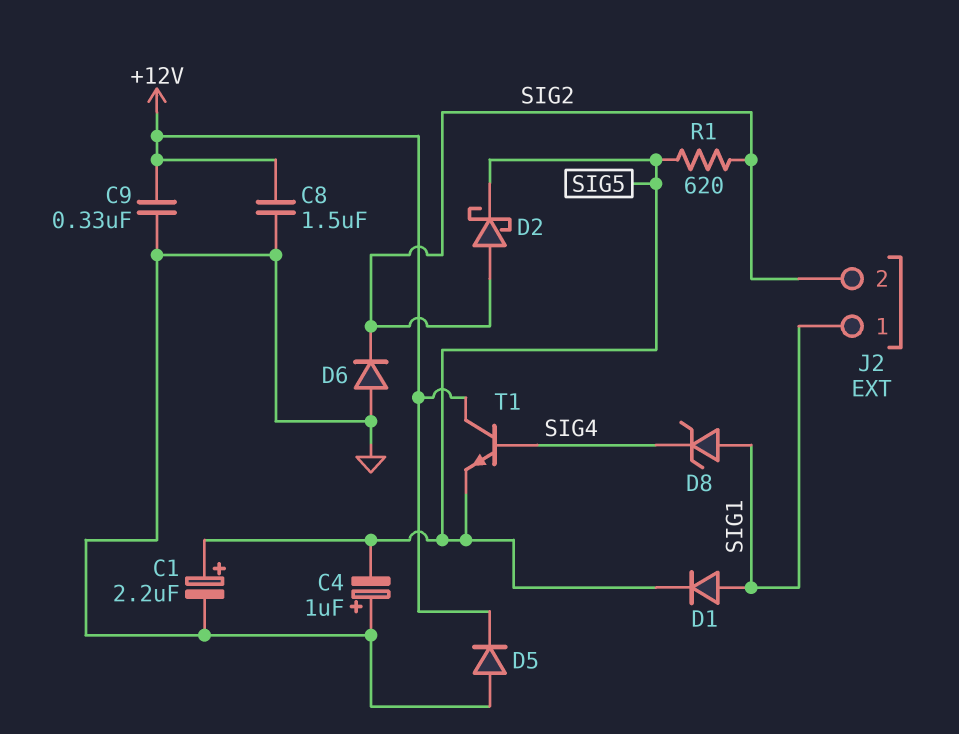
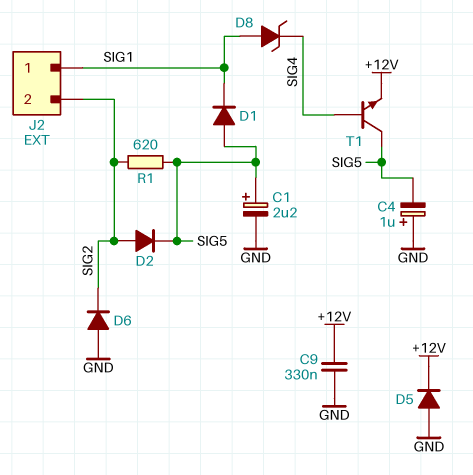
C8: 1.5uF (+12V, GND) -> none
D1: diode (A SIG1, K SIG5) -> diode (A SIG5, K SIG1)
D2: schottky (A SIG2, K SIG5) -> diode (A SIG2, K SIG5)
T1: NPN (B SIG4, C +12V, E SIG5) -> NPN (B SIG4, C SIG5, E +12V)

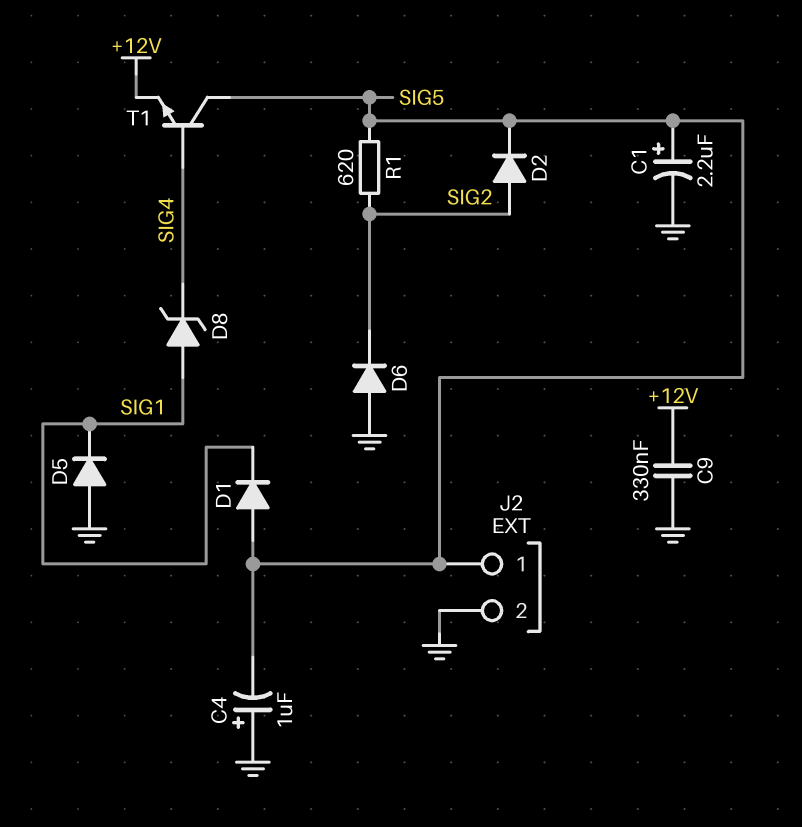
D5: diode (A GND, K +12V) -> diode (A GND, K SIG1)
J2 pin 1: SIG1 -> SIG5
J2 pin 2: SIG2 -> GND

